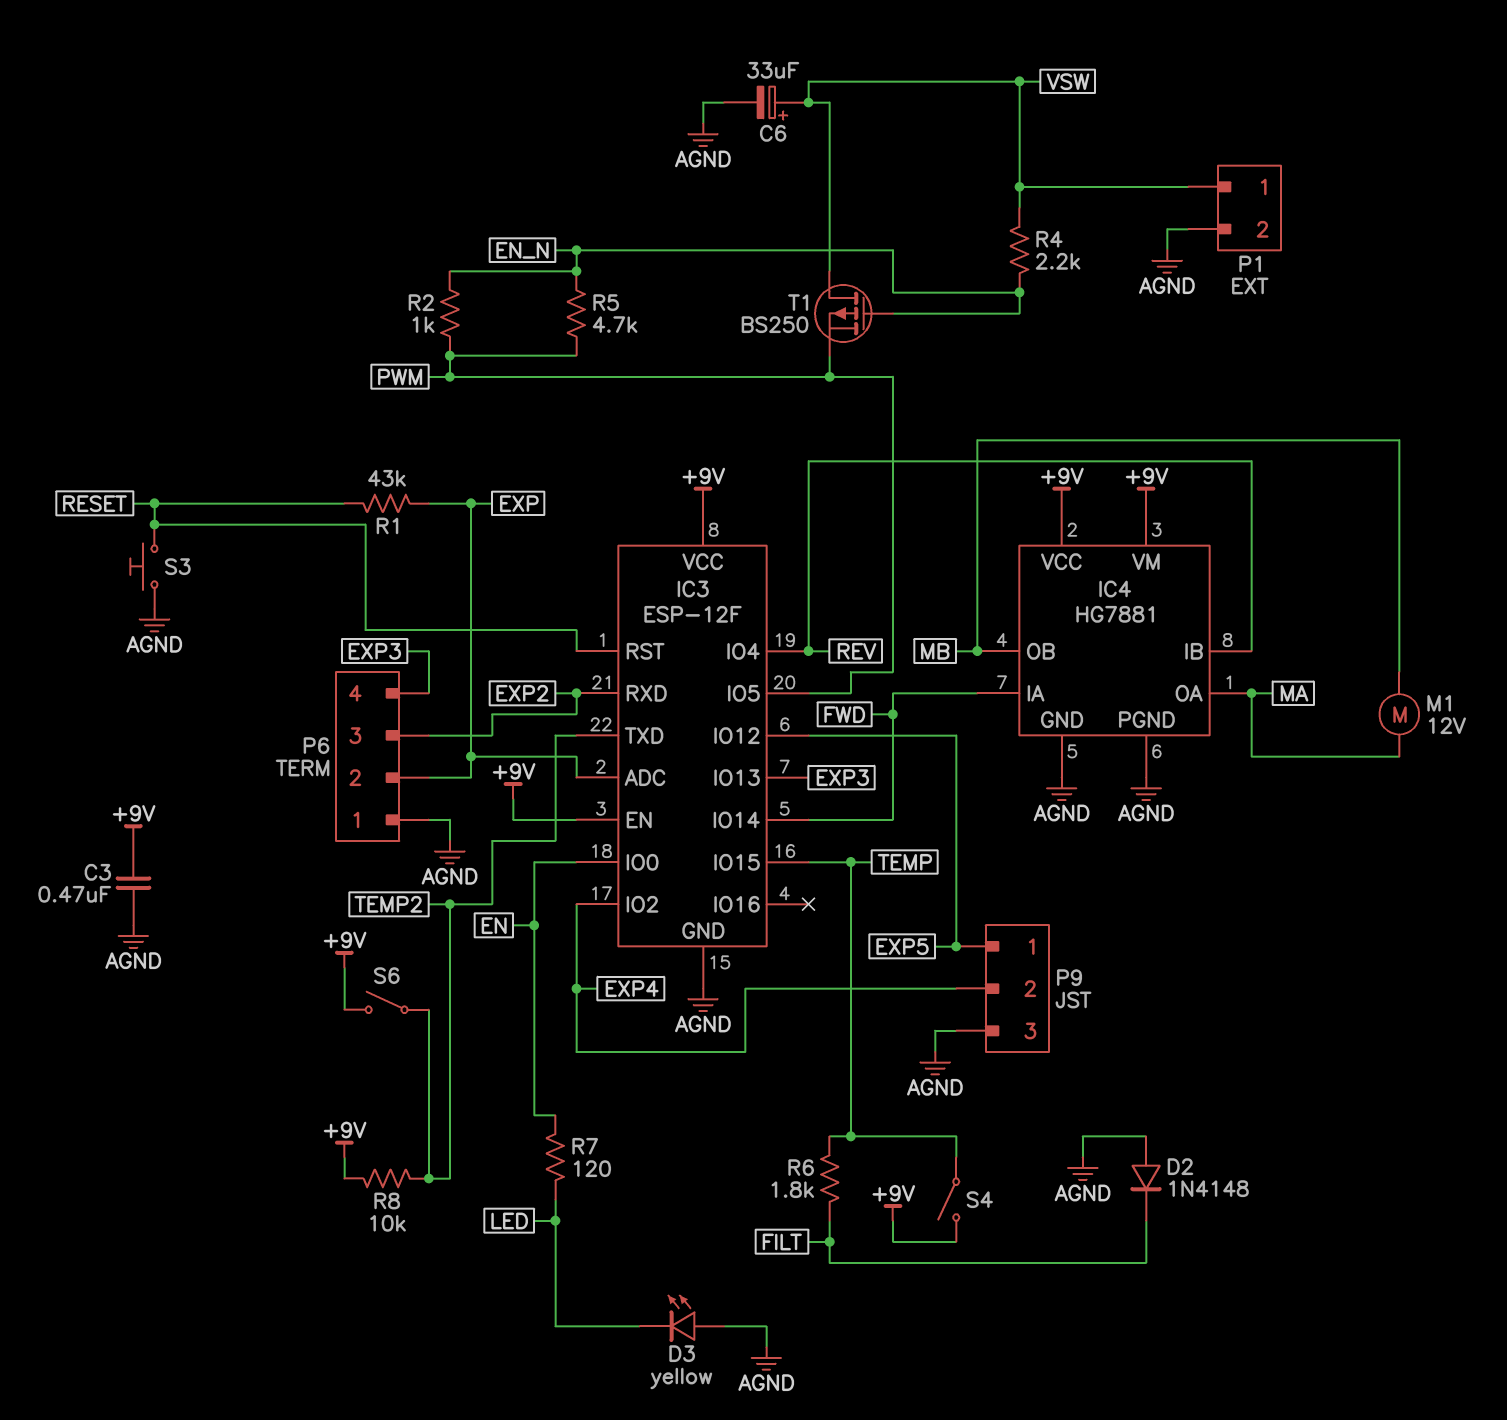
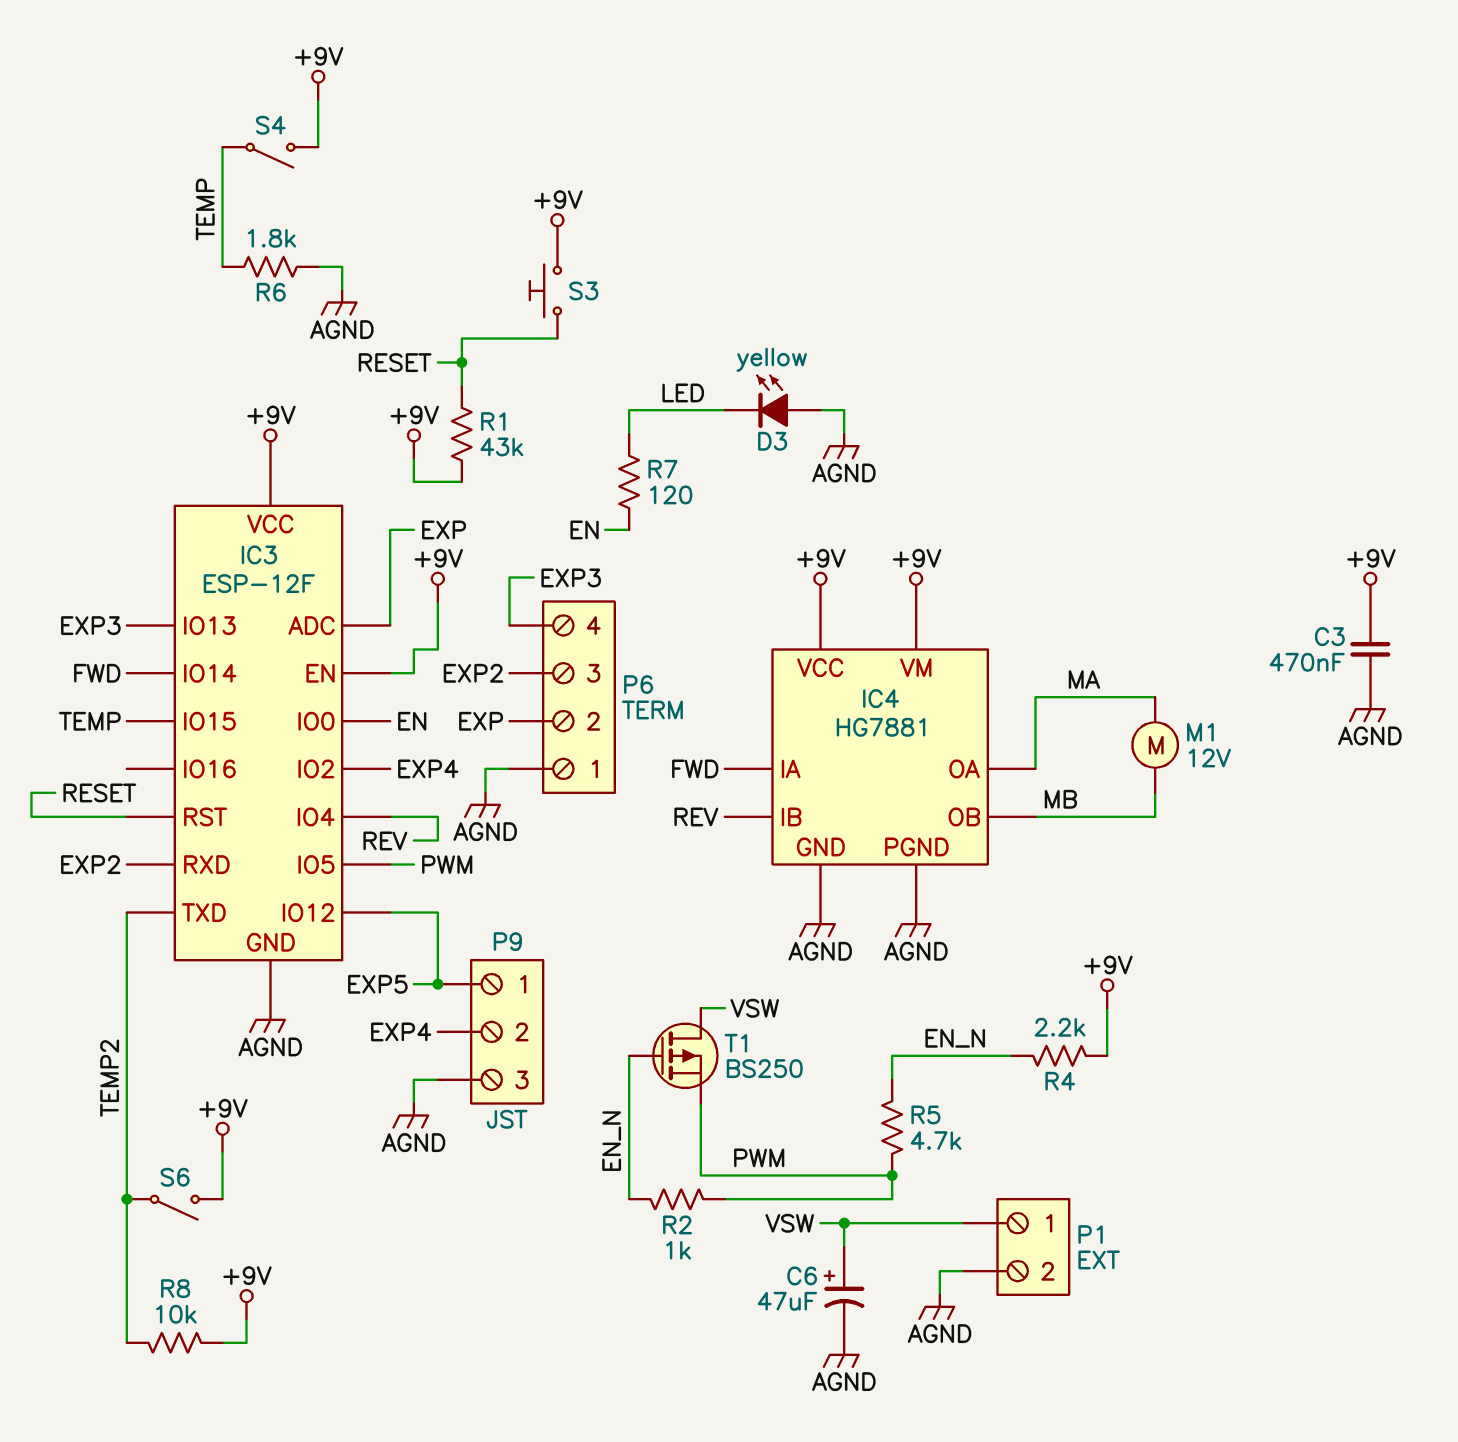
C6: 33uF (plus VSW, minus AGND) -> 47uF (plus VSW, minus AGND)
D2: diode 1N4148 (A AGND, K FILT) -> none
R1: 43k (EXP, RESET) -> 43k (+9V, RESET)
R4: 2.2k (EN_N, VSW) -> 2.2k (+9V, EN_N)
R6: 1.8k (FILT, TEMP) -> 1.8k (AGND, TEMP)
S3: button (AGND, RESET) -> button (+9V, RESET)

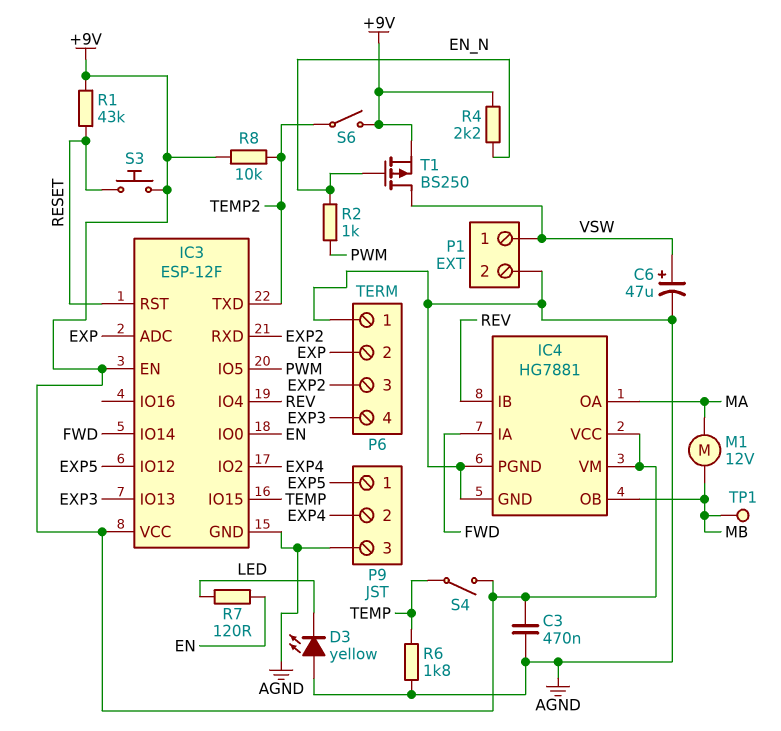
R5: 4.7k (EN_N, PWM) -> none
T1: PMOS BS250 (G EN_N, D VSW, S PWM) -> PMOS BS250 (G EN_N, D VSW, S +9V)
TP1: none -> test point (MB)

